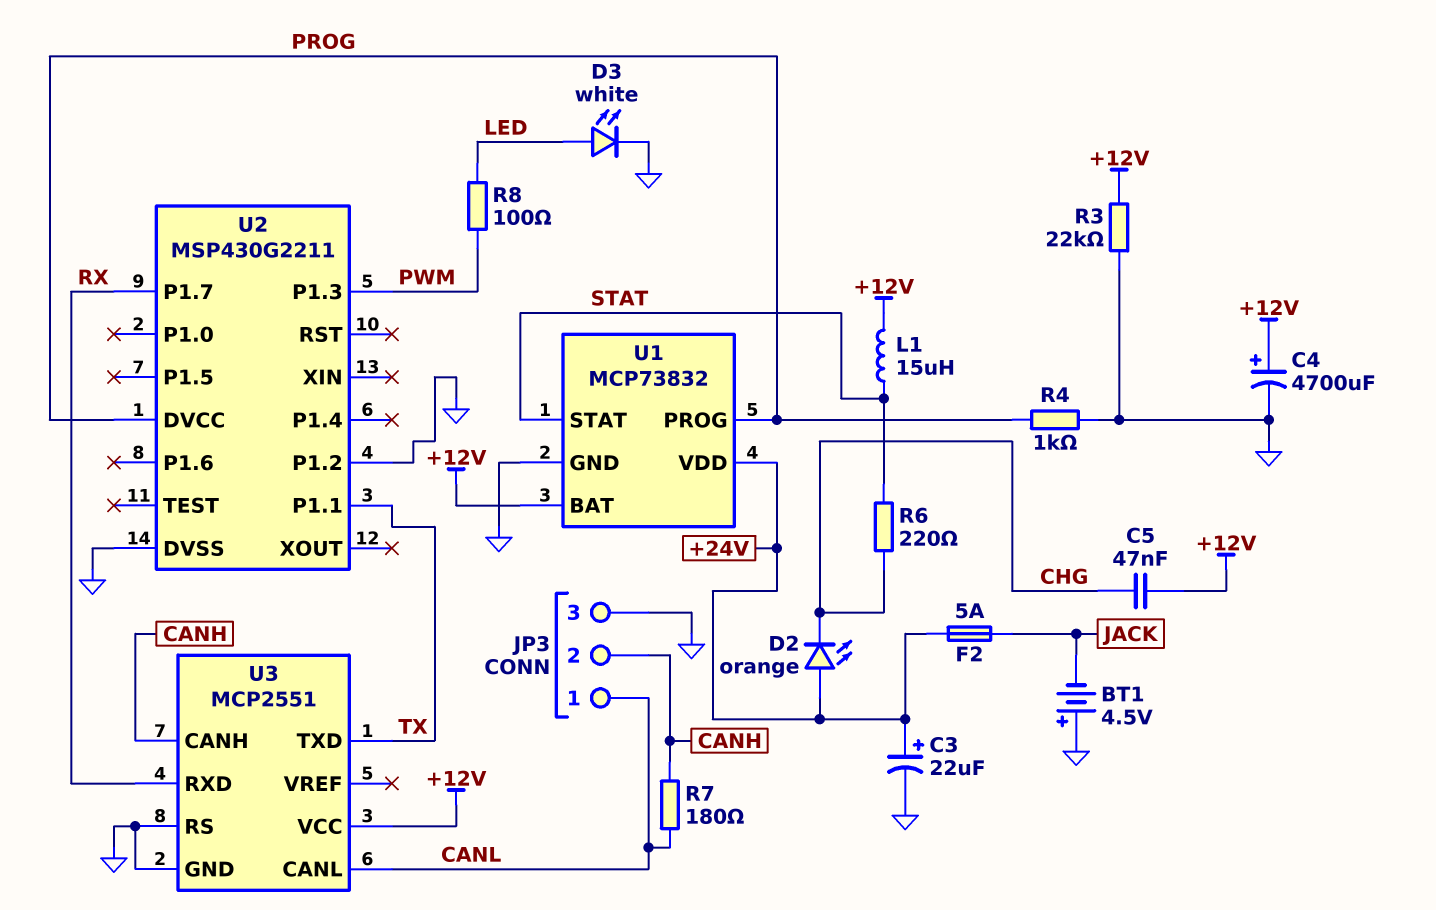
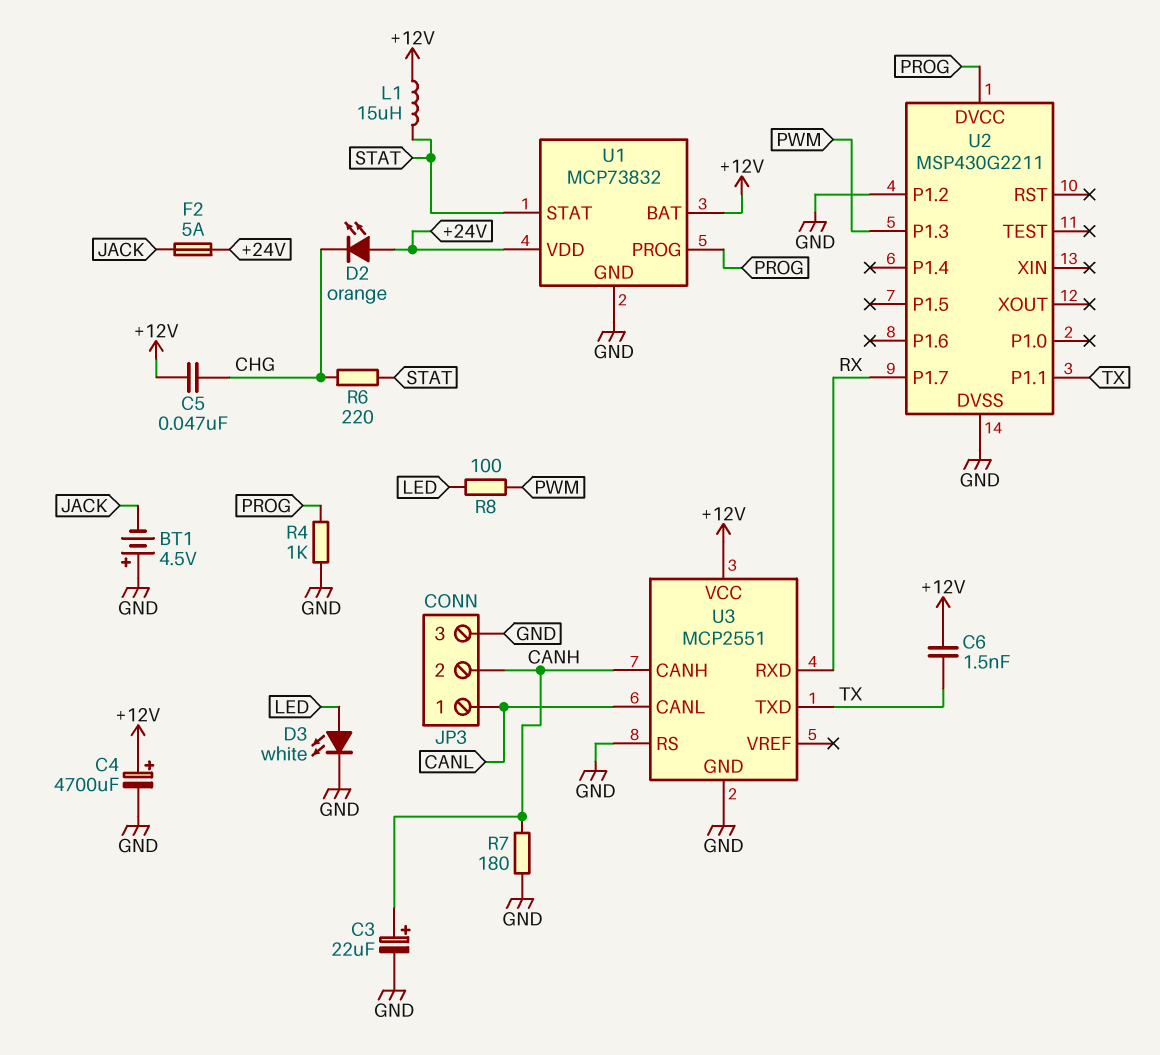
C3: 22uF (plus +24V, minus GND) -> 22uF (plus CANH, minus GND)
C6: none -> 1.5nF (+12V, TX)
R3: 22k (+12V, GND) -> none
R7: 180 (CANH, CANL) -> 180 (CANH, GND)

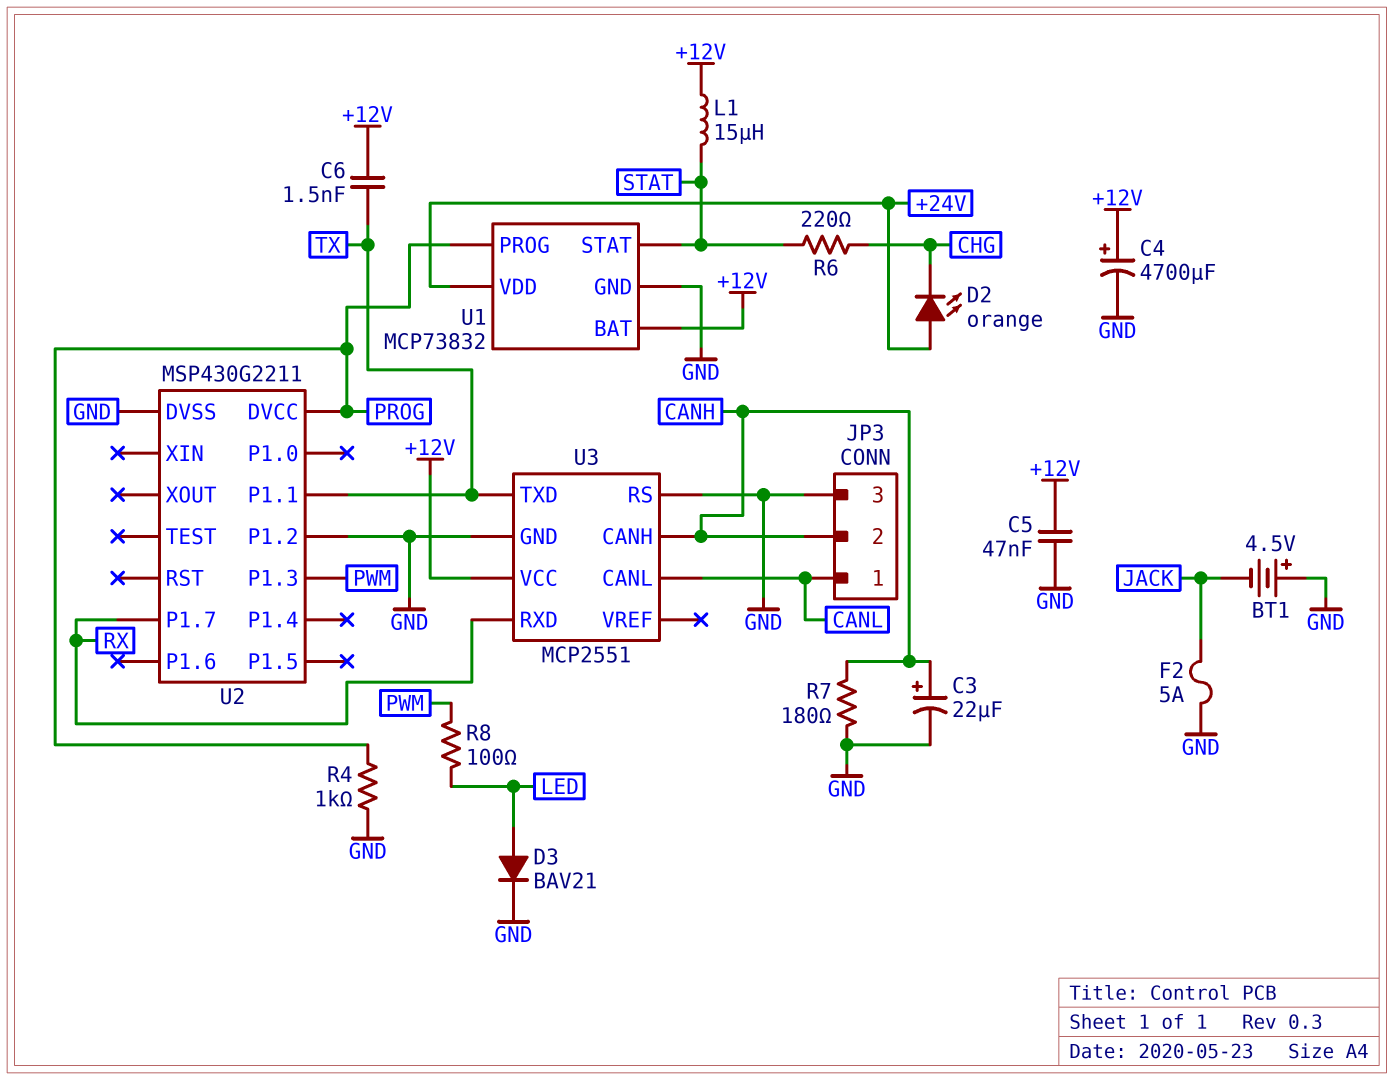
C5: 47nF (+12V, CHG) -> 47nF (+12V, GND)
D3: LED white (A LED, K GND) -> diode BAV21 (A LED, K GND)
F2: 5A (+24V, JACK) -> 5A (GND, JACK)

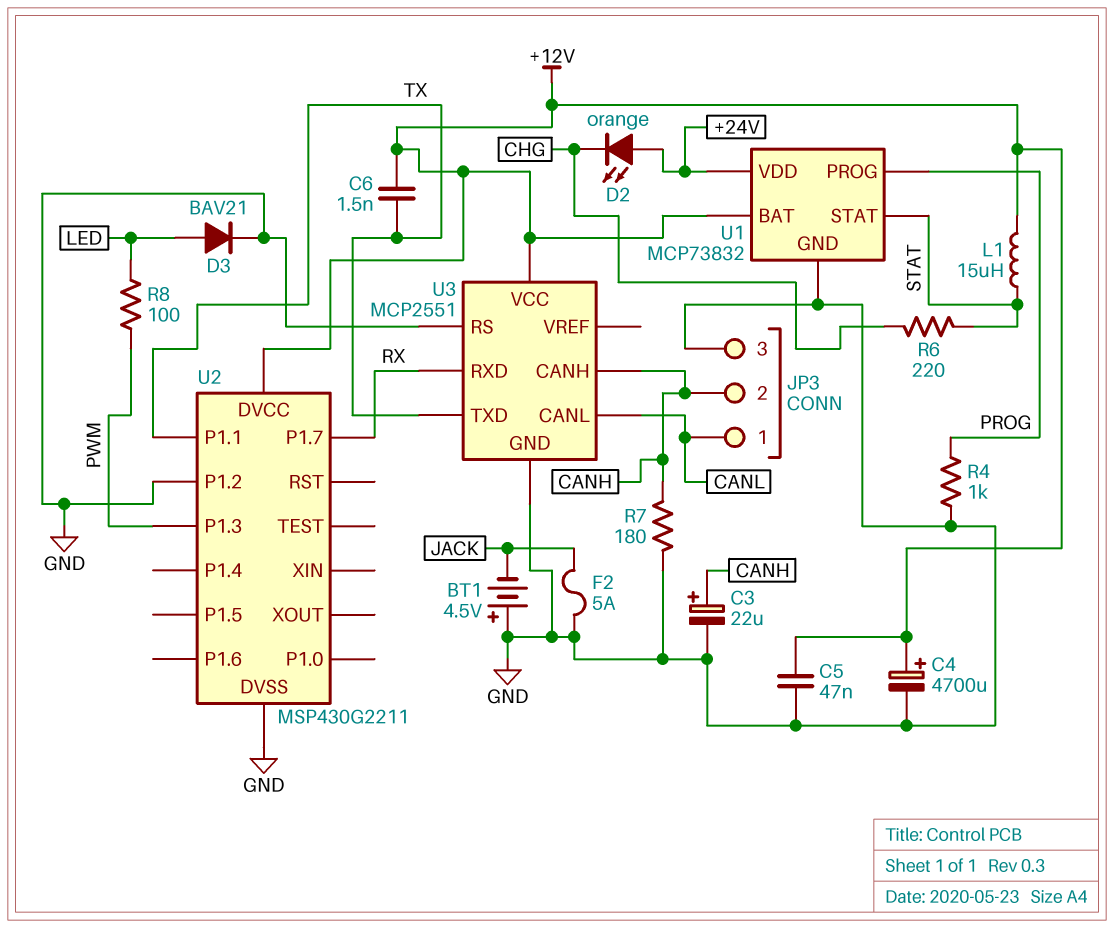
U2 pin DVCC: PROG -> +12V

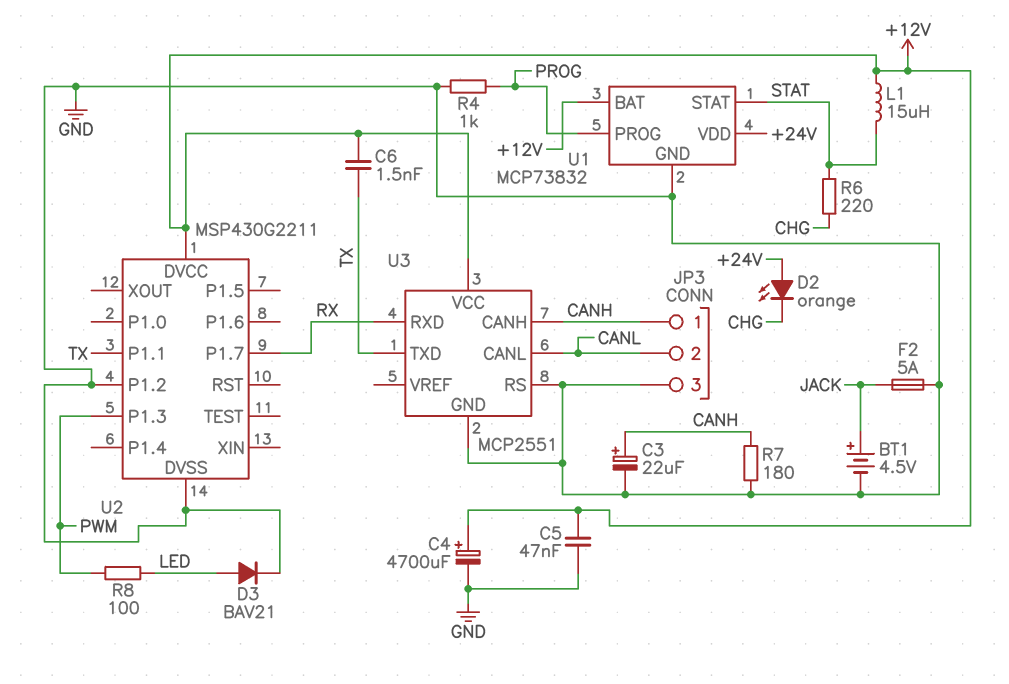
BT1: 4.5V (plus GND, minus JACK) -> 4.5V (plus JACK, minus GND)
JP3 pin 1: CANL -> CANH
JP3 pin 2: CANH -> CANL

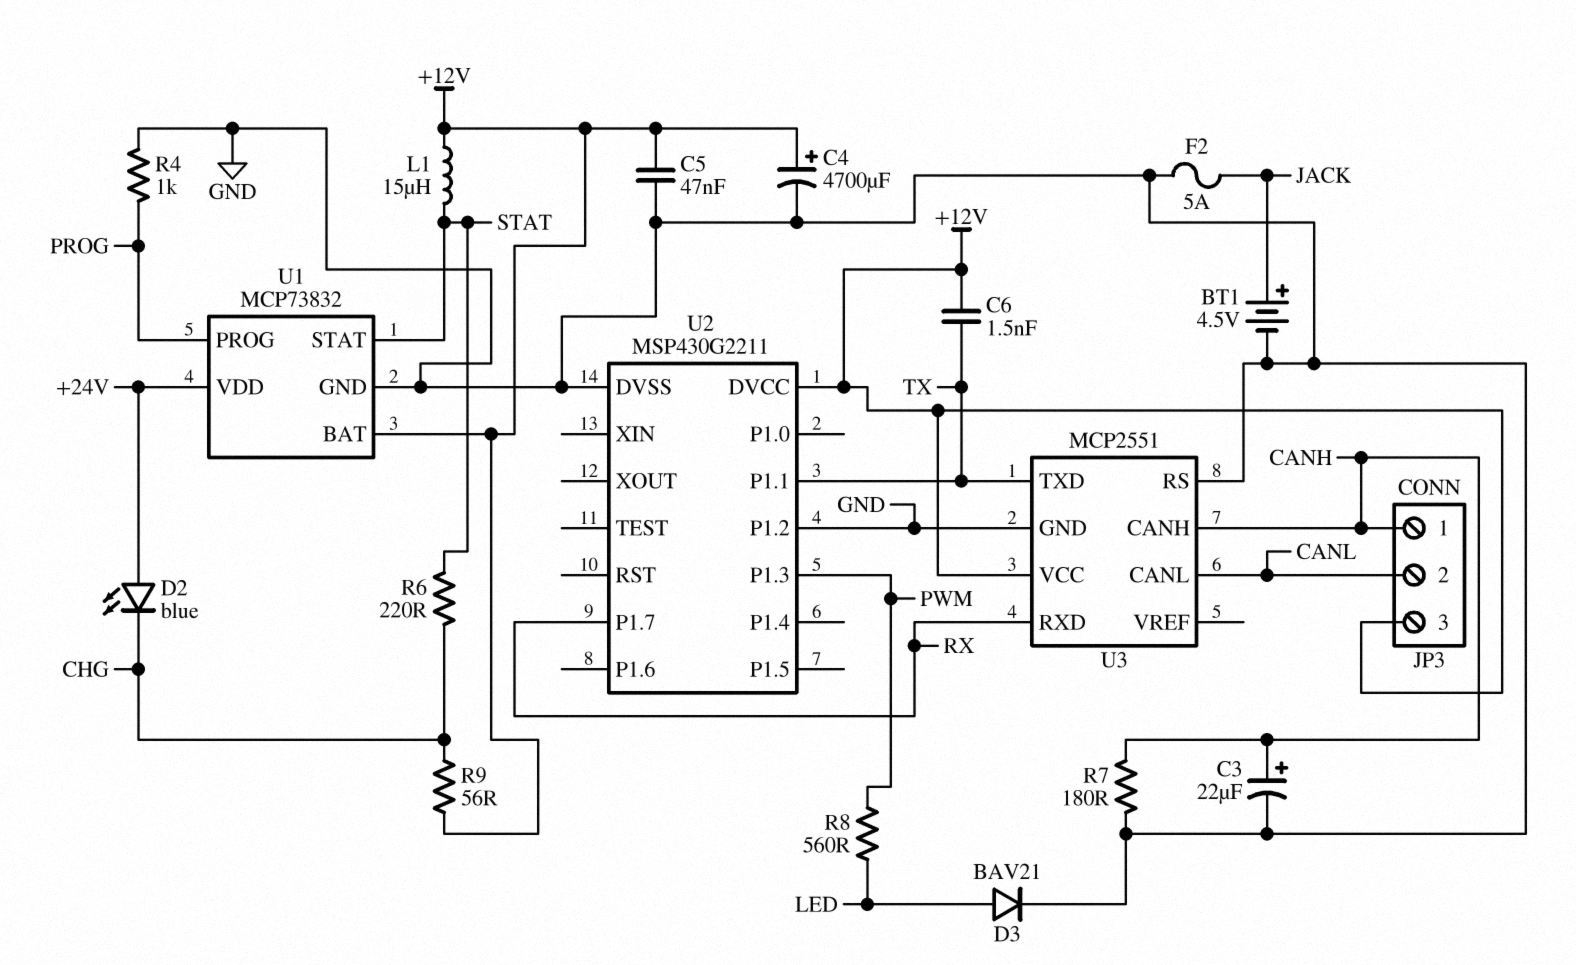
D2: LED orange (A +24V, K CHG) -> LED blue (A +24V, K CHG)
JP3 pin 3: GND -> +12V
R8: 100 (LED, PWM) -> 560 (LED, PWM)
R9: none -> 56 (+12V, CHG)

